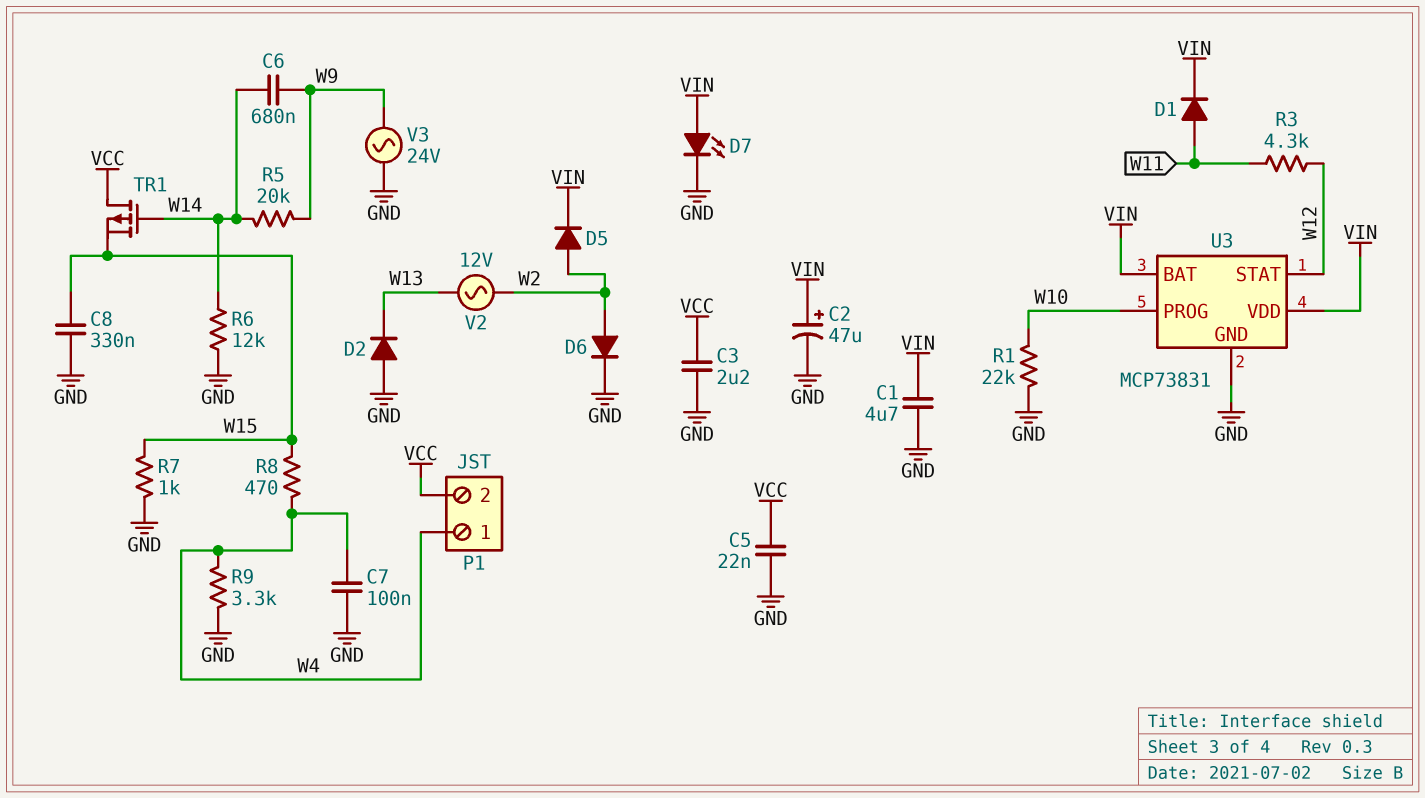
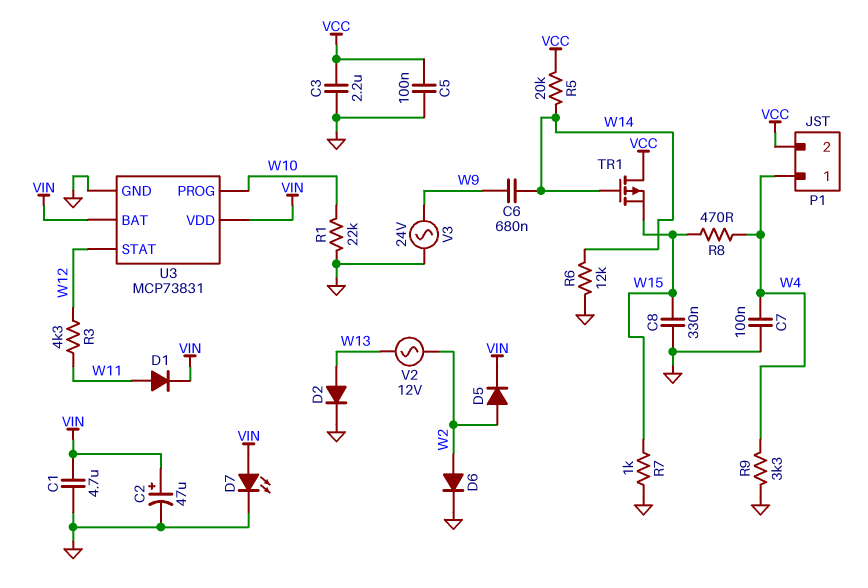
C5: 22nF (GND, VCC) -> 100nF (GND, VCC)
D2: diode (A GND, K W13) -> diode (A W13, K GND)
R5: 20k (W9, W14) -> 20k (VCC, W14)

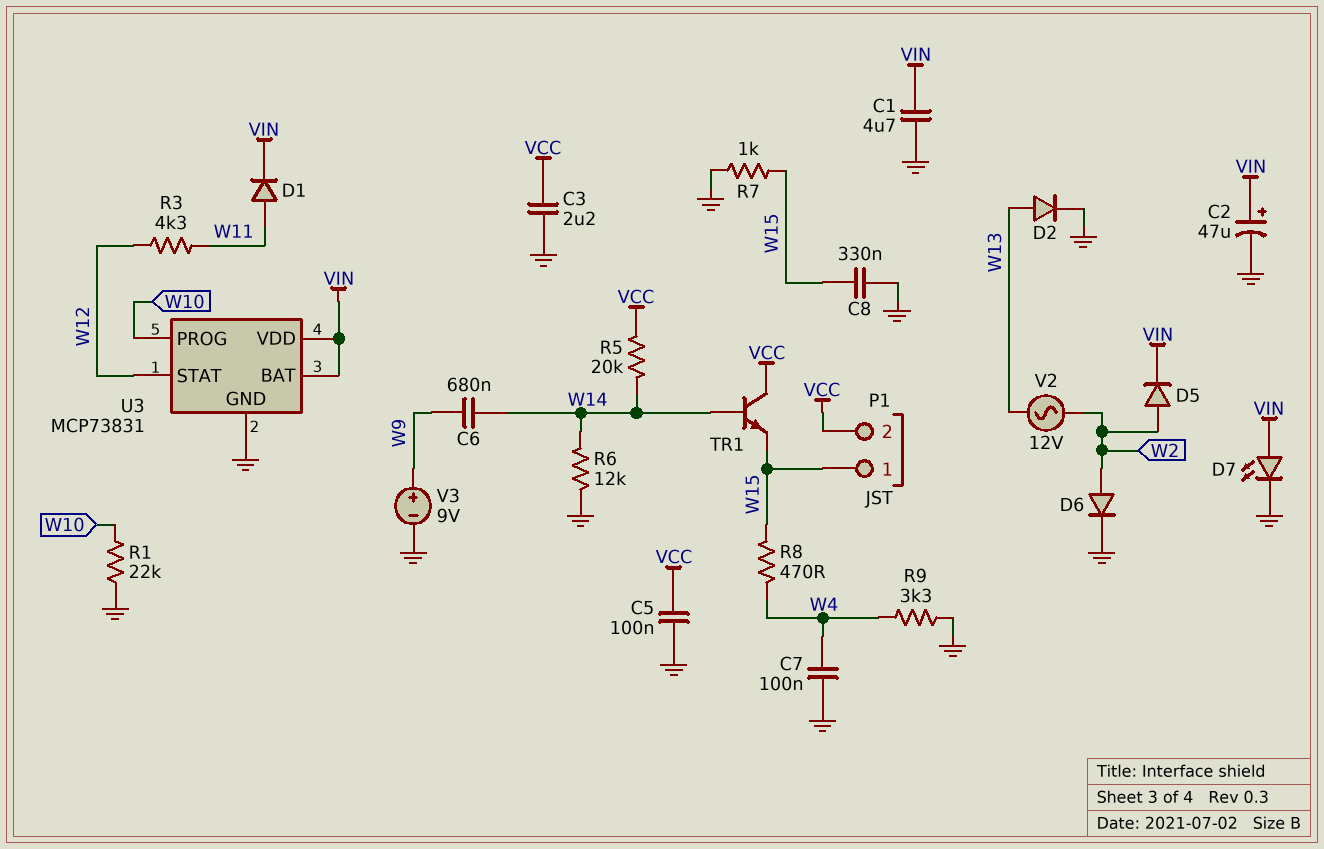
P1 pin 1: W4 -> W15
TR1: PMOS (G W14, D VCC, S W15) -> NPN (B W14, C VCC, E W15)
V3: AC 24V (GND, W9) -> 9V (plus W9, minus GND)

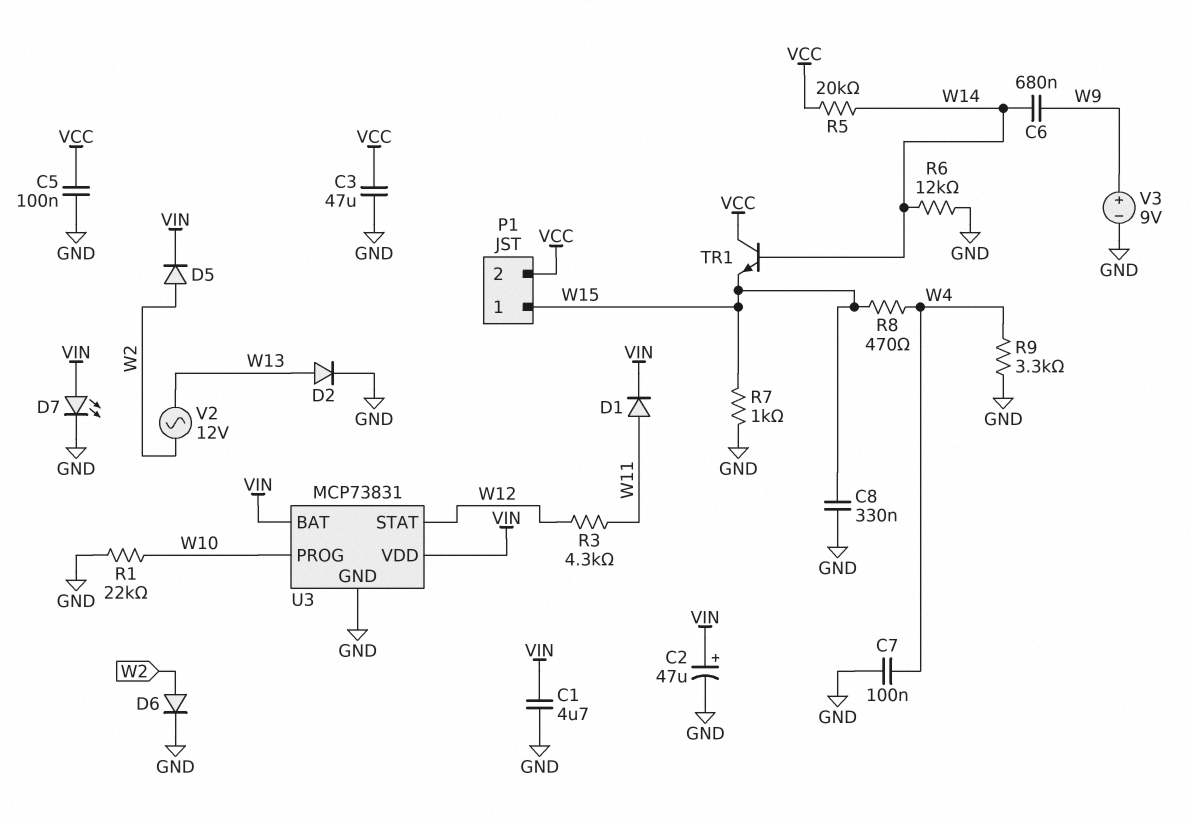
C3: 2.2uF (GND, VCC) -> 47uF (GND, VCC)

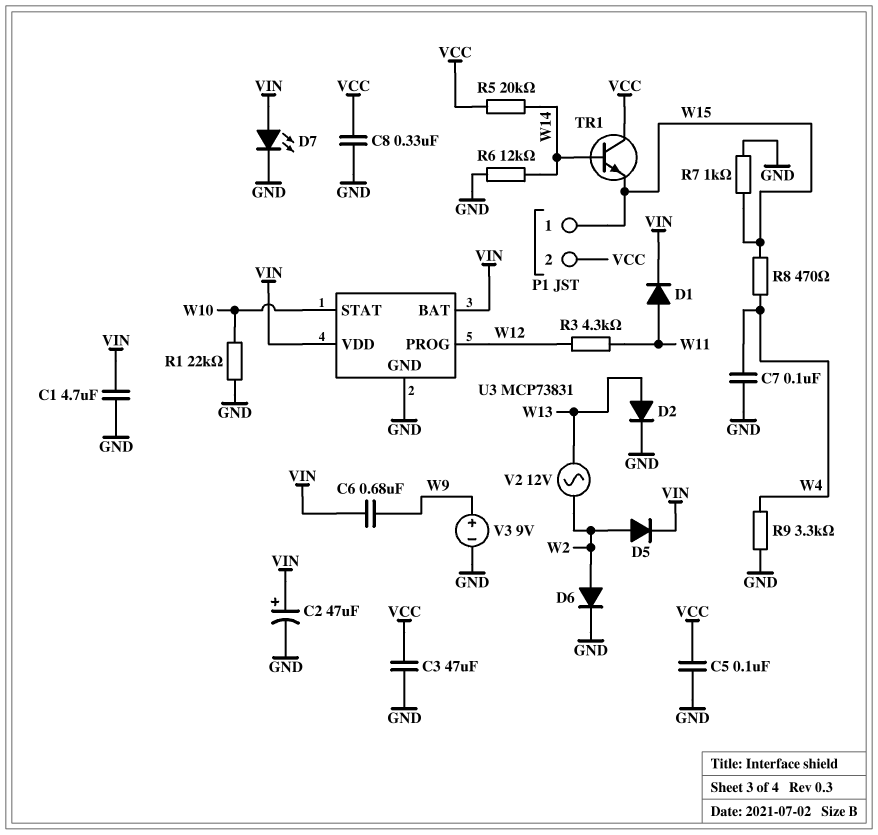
C6: 680nF (W9, W14) -> 680nF (VIN, W9)
C8: 330nF (GND, W15) -> 330nF (GND, VCC)
U3 pin PROG: W10 -> W12
U3 pin STAT: W12 -> W10

